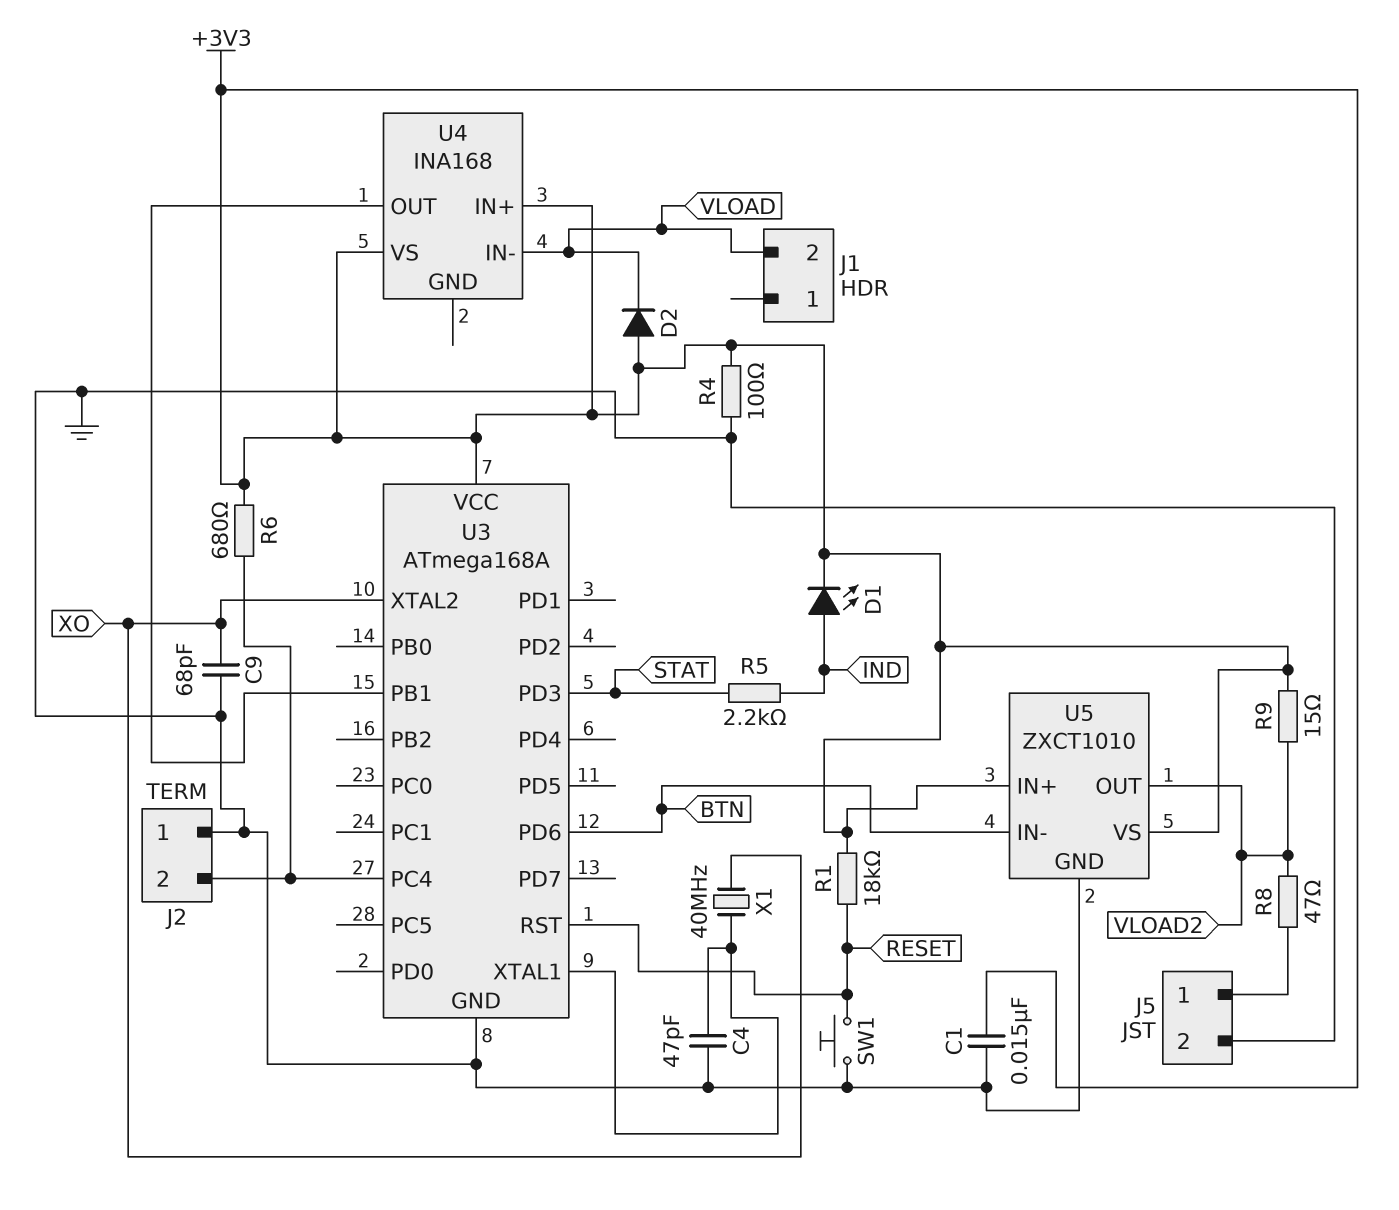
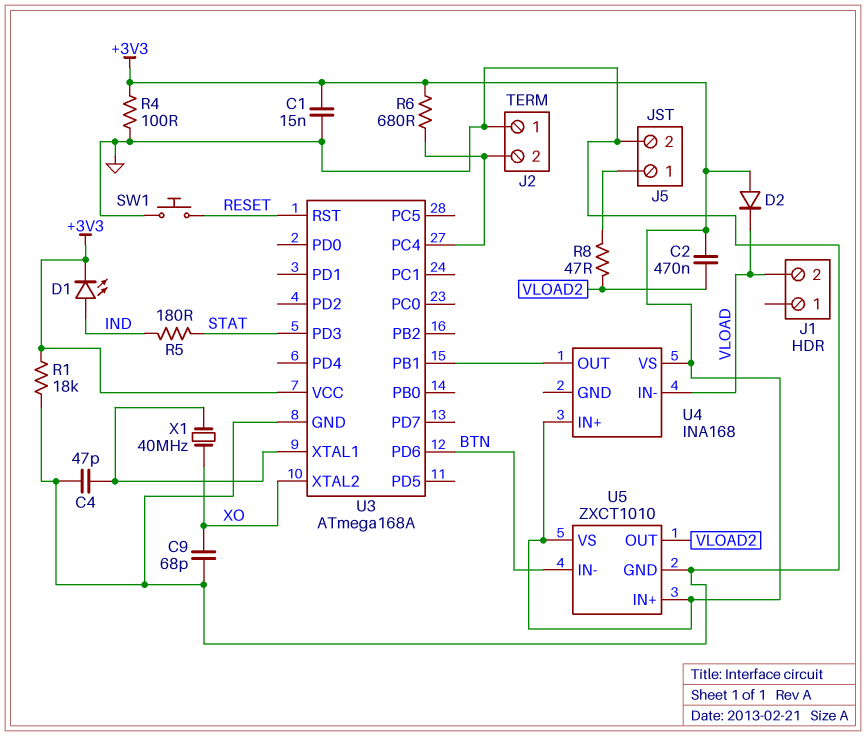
C2: none -> 470nF (+3V3, VLOAD2)
R1: 18k (+3V3, RESET) -> 18k (+3V3, GND)
R5: 2.2k (IND, STAT) -> 180 (IND, STAT)
R9: 15 (+3V3, VLOAD2) -> none

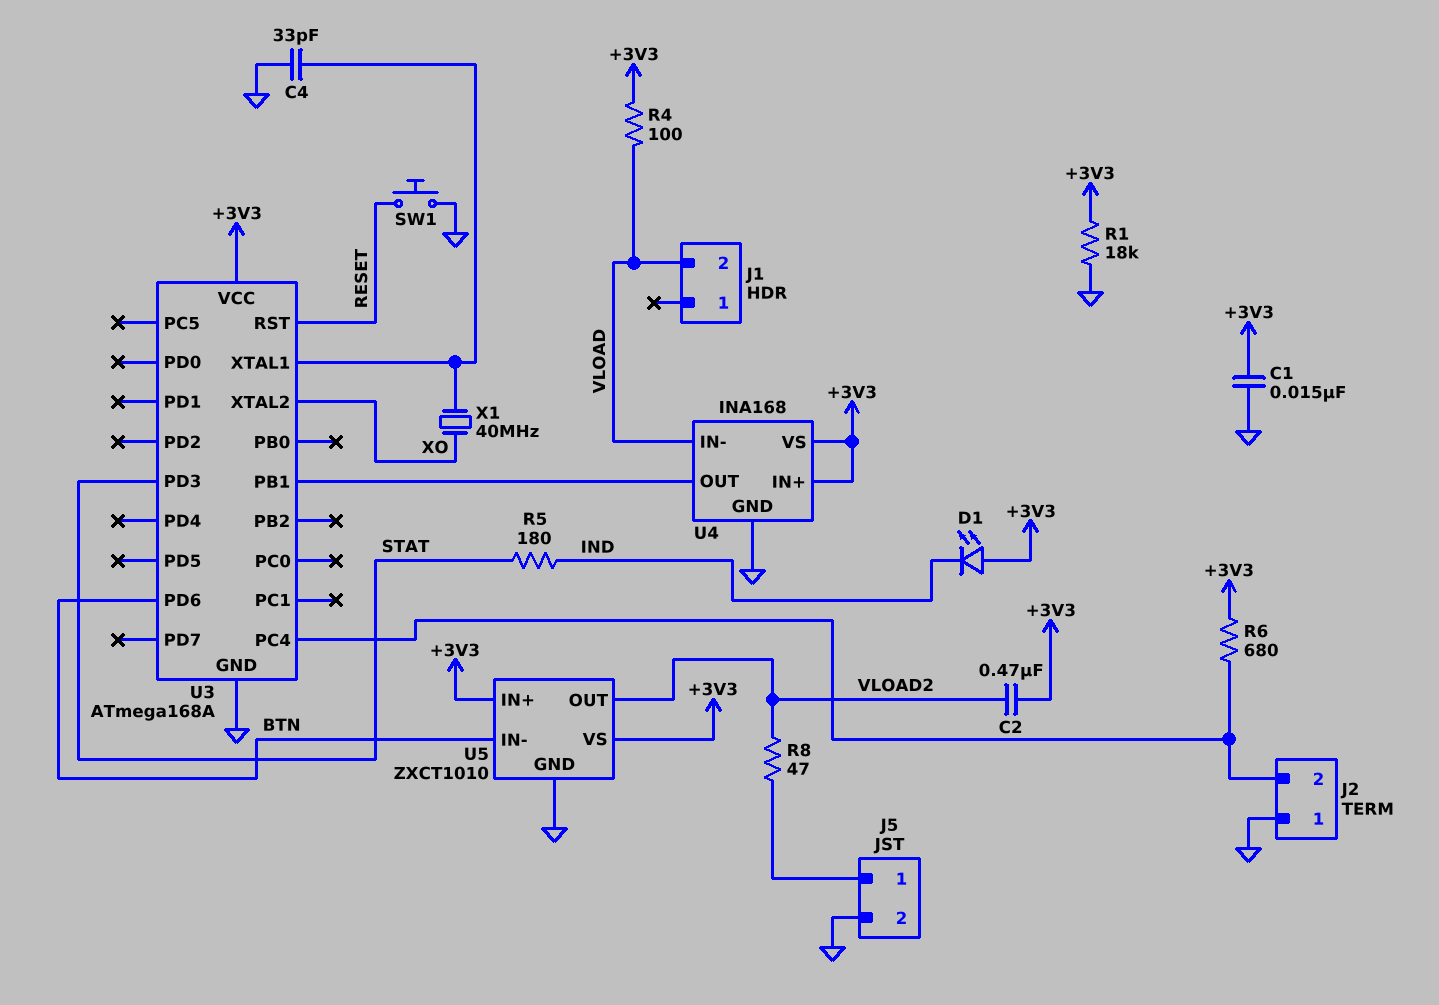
C4: 47pF (GND, U3/XTAL1) -> 33pF (GND, U3/XTAL1)
C9: 68pF (GND, XO) -> none
D1: LED (A IND, K +3V3) -> LED (A +3V3, K IND)
D2: diode (A +3V3, K VLOAD) -> none
R4: 100 (+3V3, GND) -> 100 (+3V3, VLOAD)
U4 pin GND: none -> GND

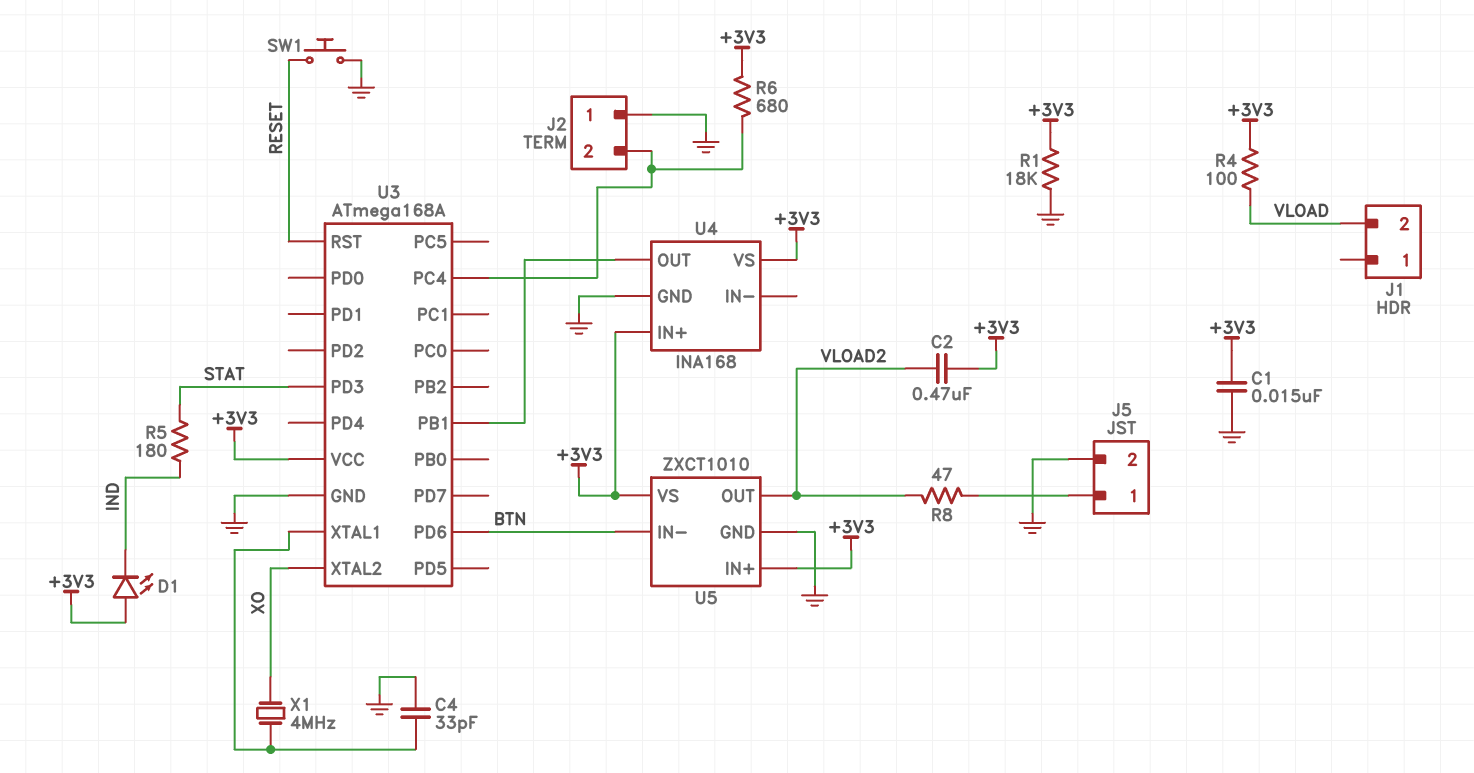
U4 pin IN-: VLOAD -> none
X1: 40MHz (U3/XTAL1, XO) -> 4MHz (U3/XTAL1, XO)

